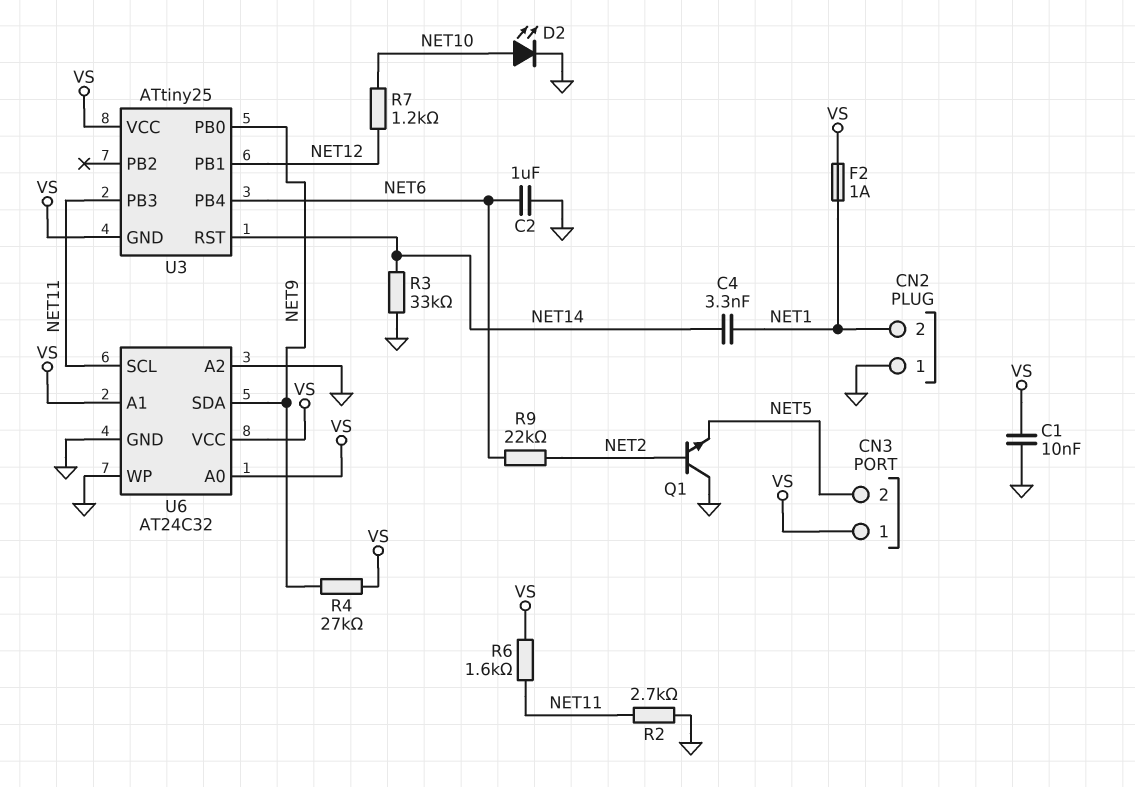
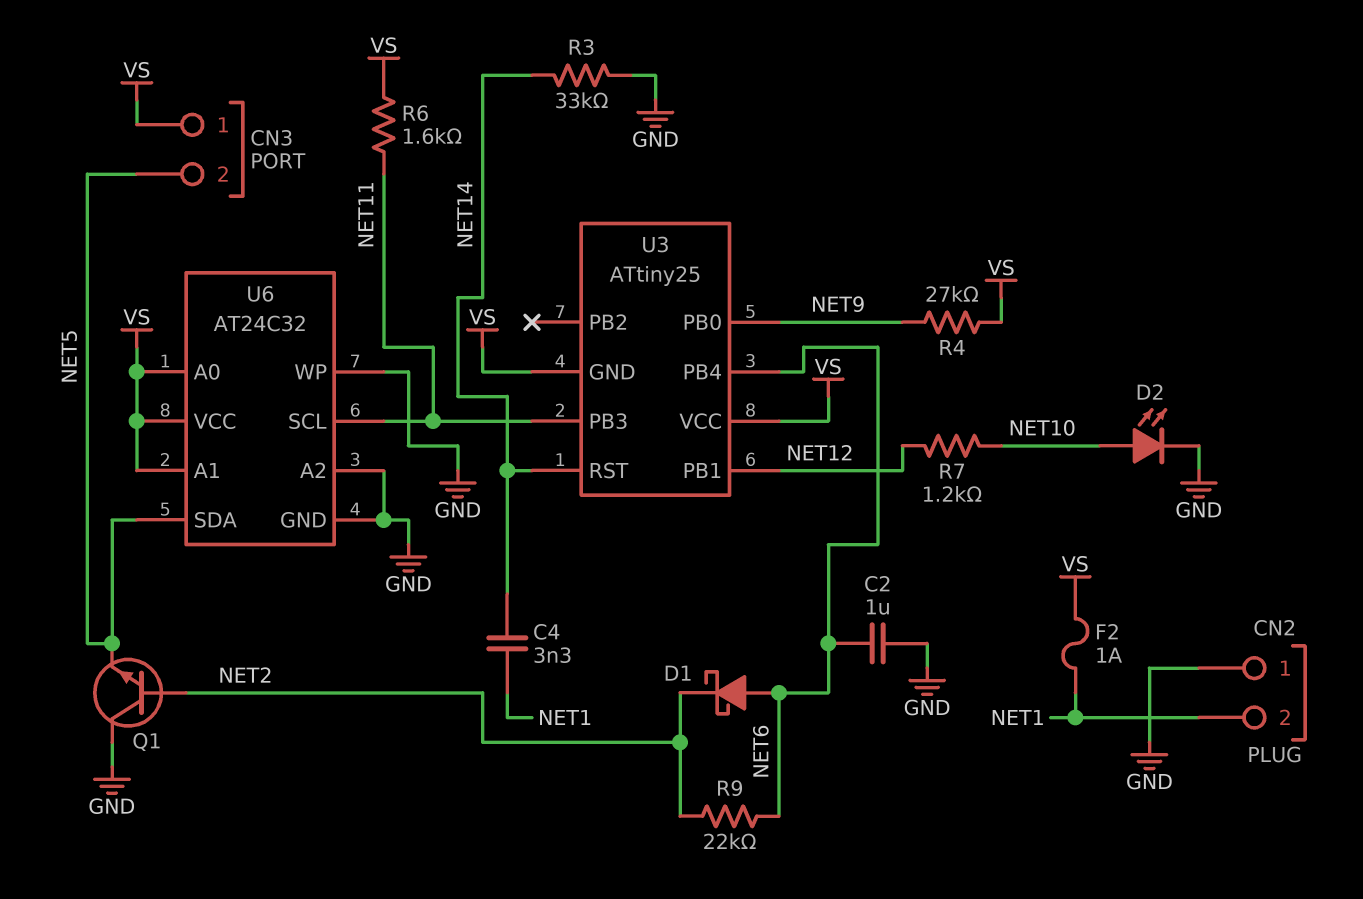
C1: 10nF (GND, VS) -> none
D1: none -> schottky (A NET6, K NET2)
R2: 2.7k (GND, NET11) -> none
U6 pin SDA: NET9 -> NET5

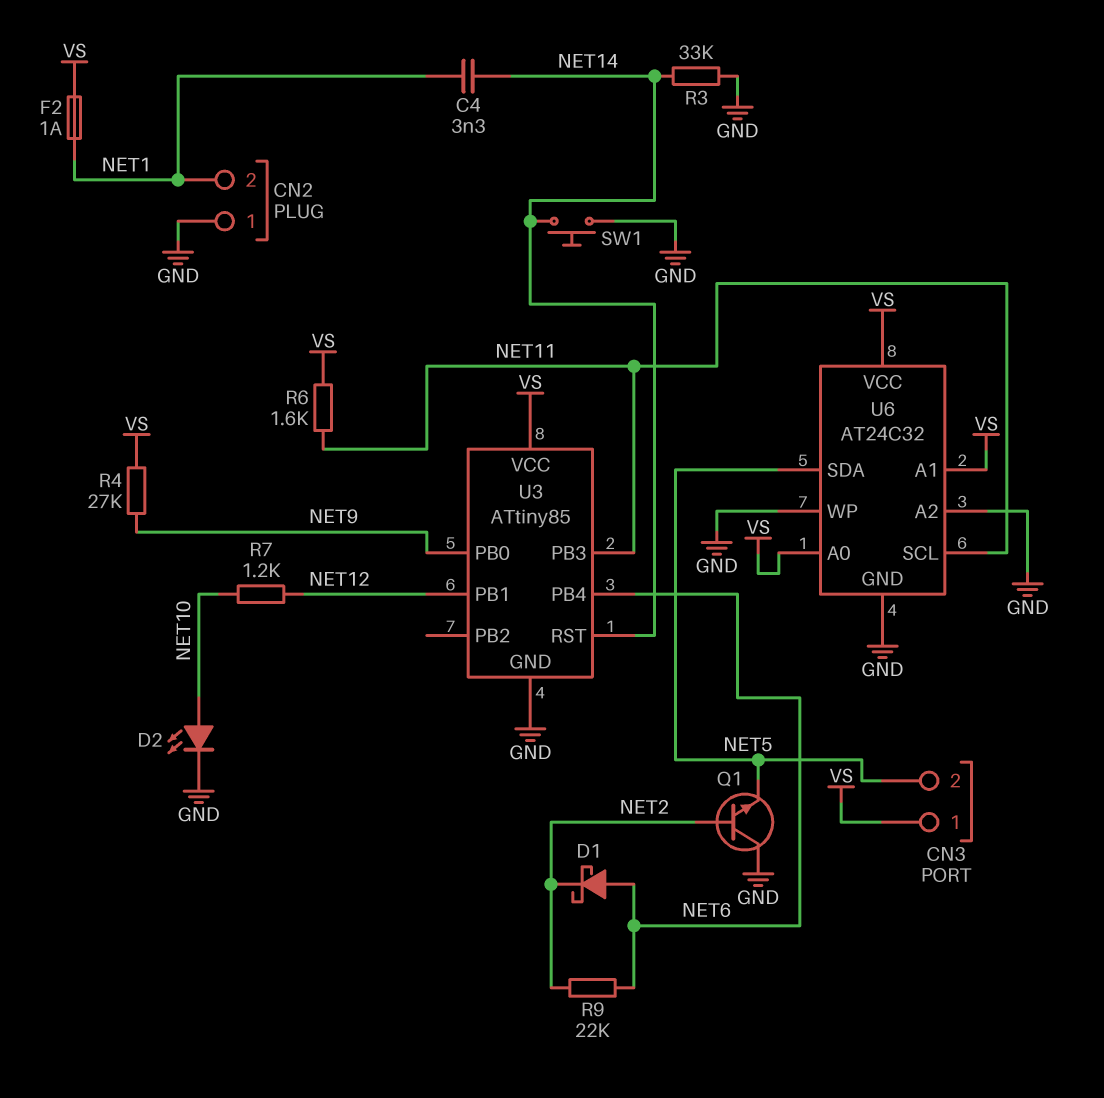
C2: 1uF (GND, NET6) -> none
SW1: none -> button (GND, NET14)
U3: ATtiny25 -> ATtiny85
U3 pin GND: VS -> GND

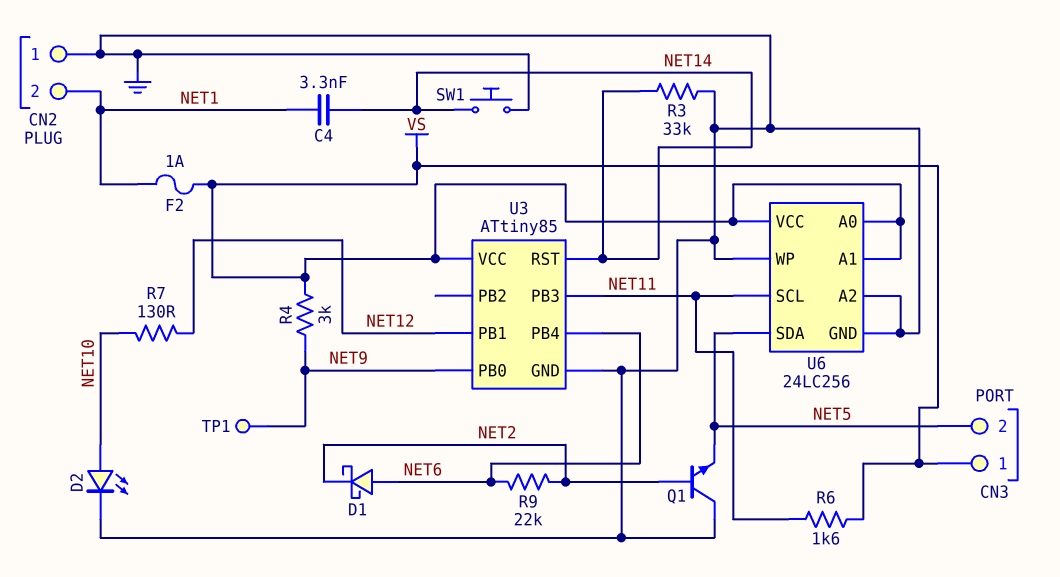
R4: 27k (NET9, VS) -> 3k (NET9, VS)
R7: 1.2k (NET10, NET12) -> 130 (NET10, NET12)
TP1: none -> test point (NET9)
U6: AT24C32 -> 24LC256

